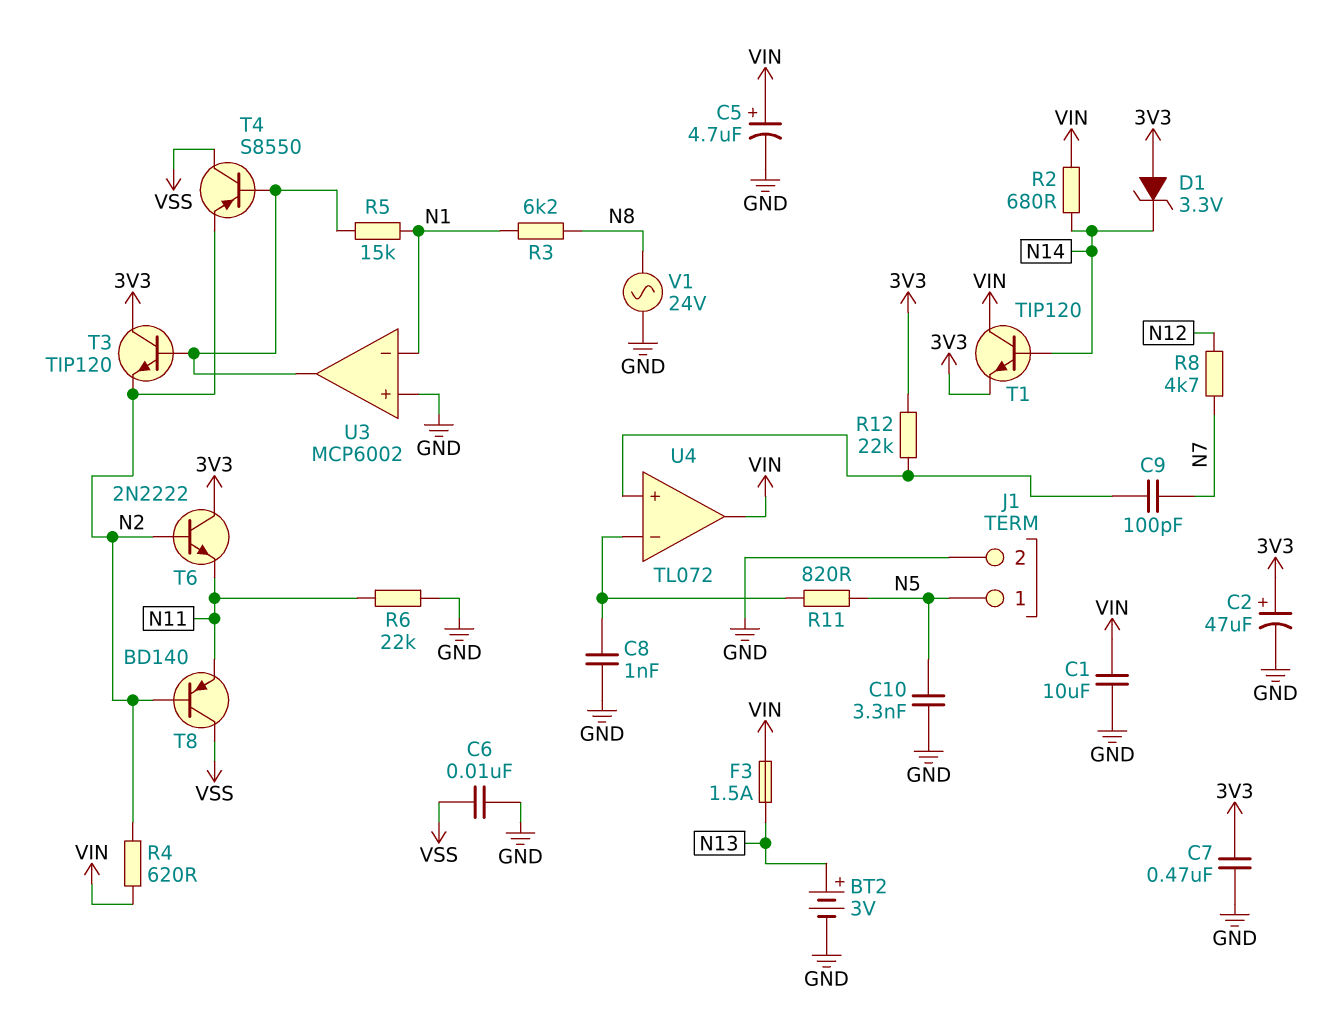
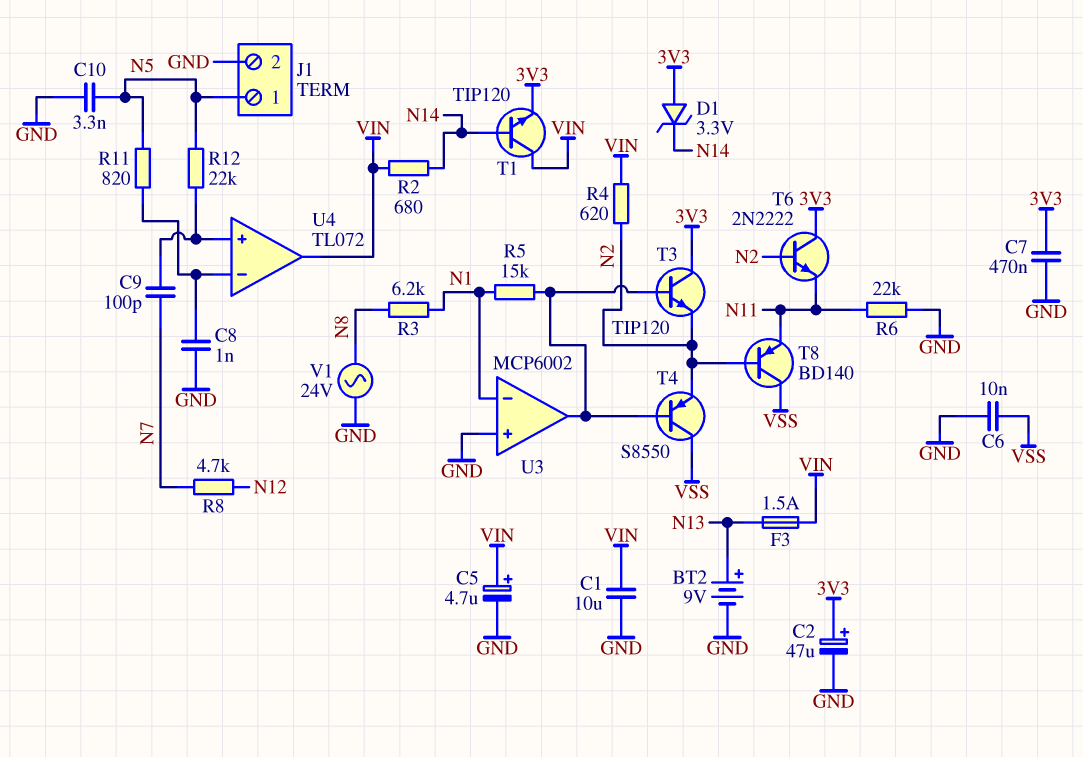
BT2: 3V (plus N13, minus GND) -> 9V (plus N13, minus GND)
R12: 22k (3V3, U4/in+) -> 22k (N5, U4/in+)

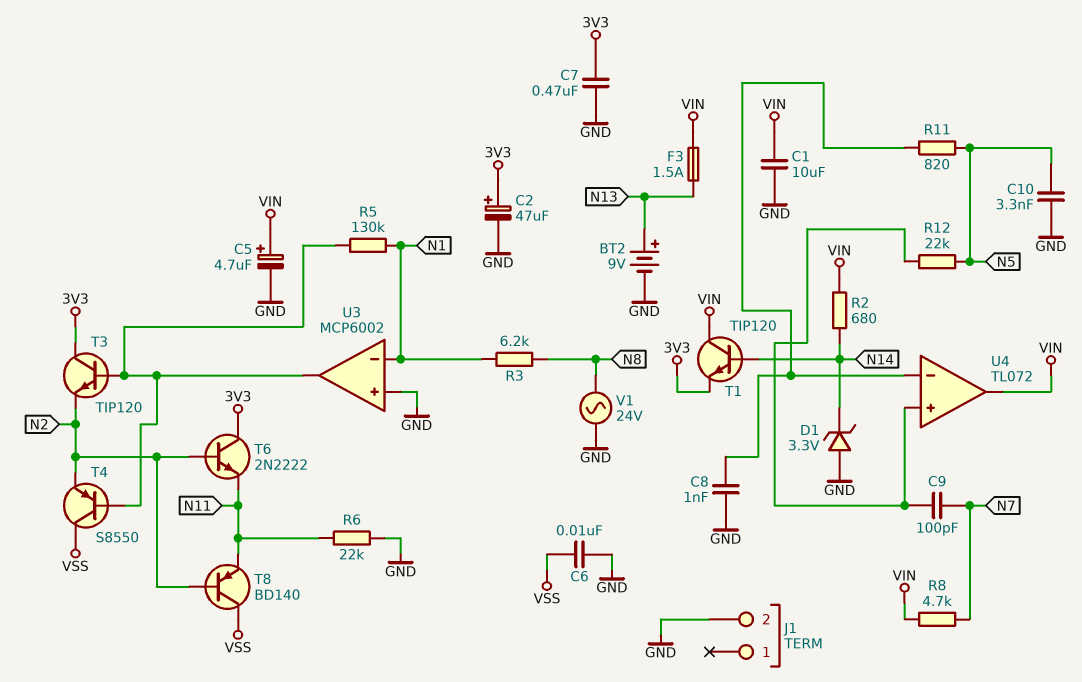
D1: zener 3.3V (A 3V3, K N14) -> zener 3.3V (A GND, K N14)
J1 pin 1: N5 -> none
R4: 620 (N2, VIN) -> none
R5: 15k (N1, U3/out) -> 130k (N1, U3/out)
R8: 4.7k (N7, N12) -> 4.7k (N7, VIN)

